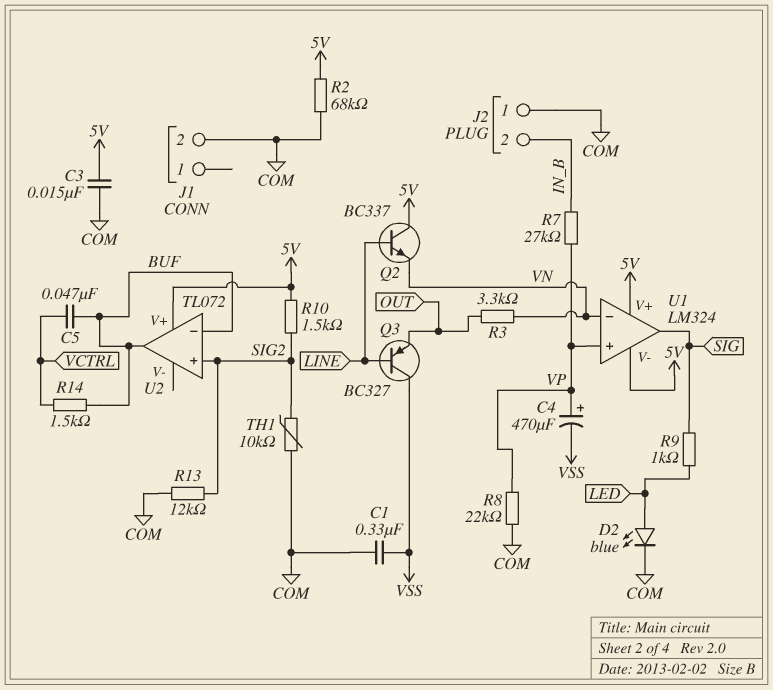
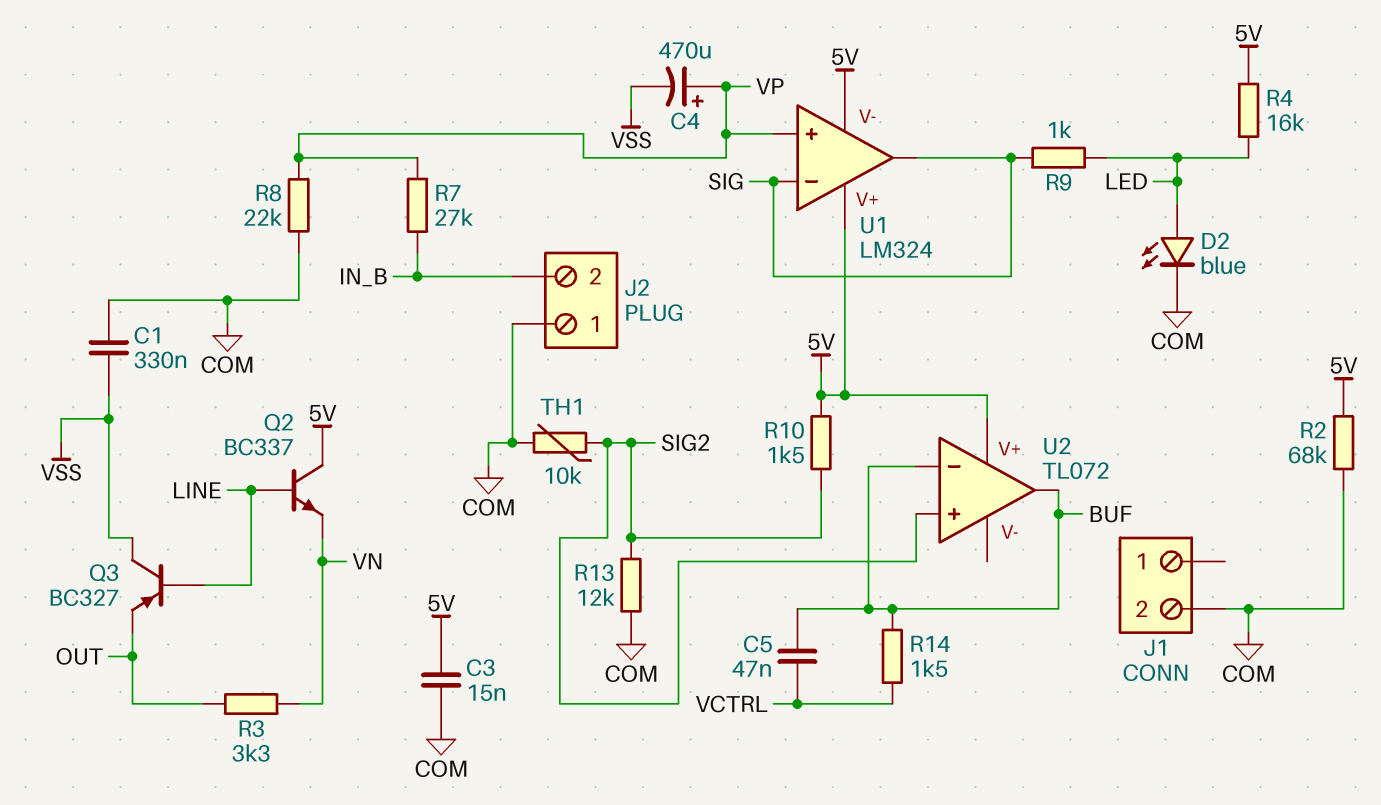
R4: none -> 16k (5V, LED)
U1 pin in-: VN -> SIG

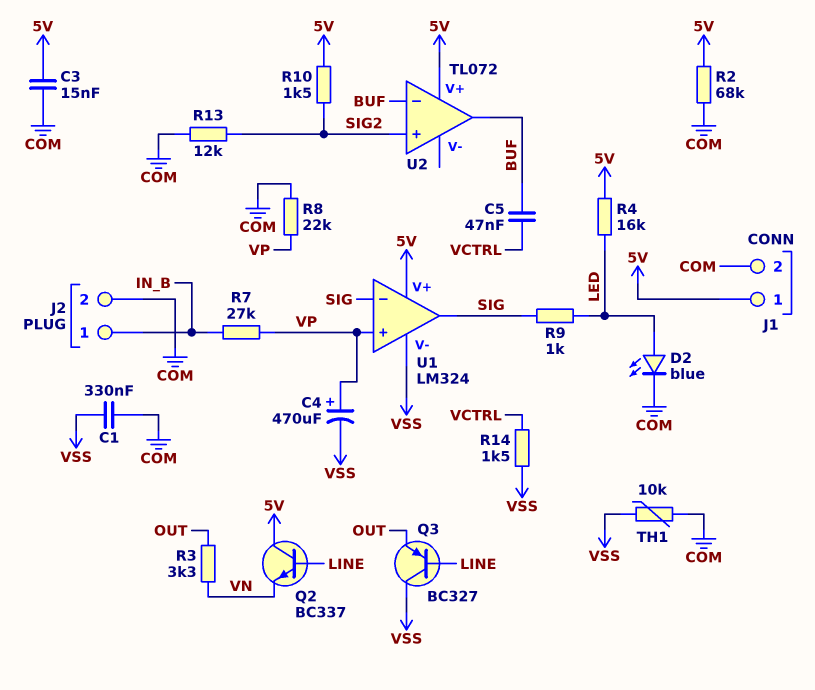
J1 pin 1: none -> 5V
J2 pin 1: COM -> IN_B
J2 pin 2: IN_B -> COM
R14: 1.5k (BUF, VCTRL) -> 1.5k (VCTRL, VSS)
TH1: 10k (COM, SIG2) -> 10k (COM, VSS)
U1 pin V-: 5V -> VSS

